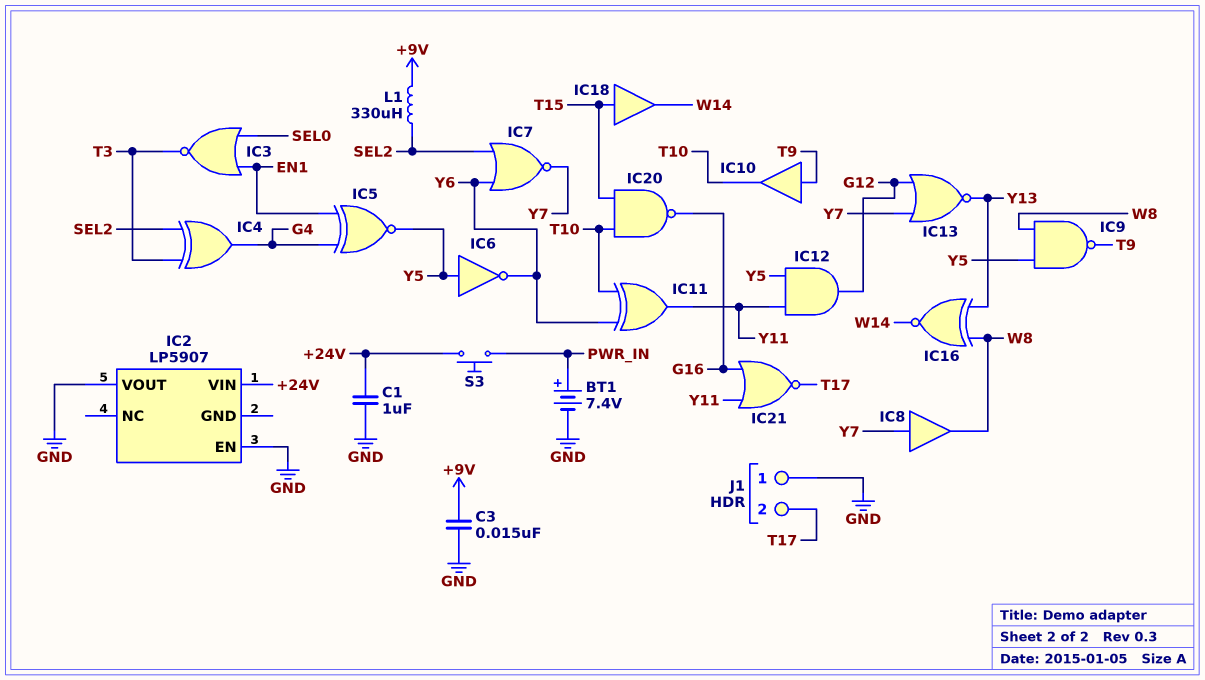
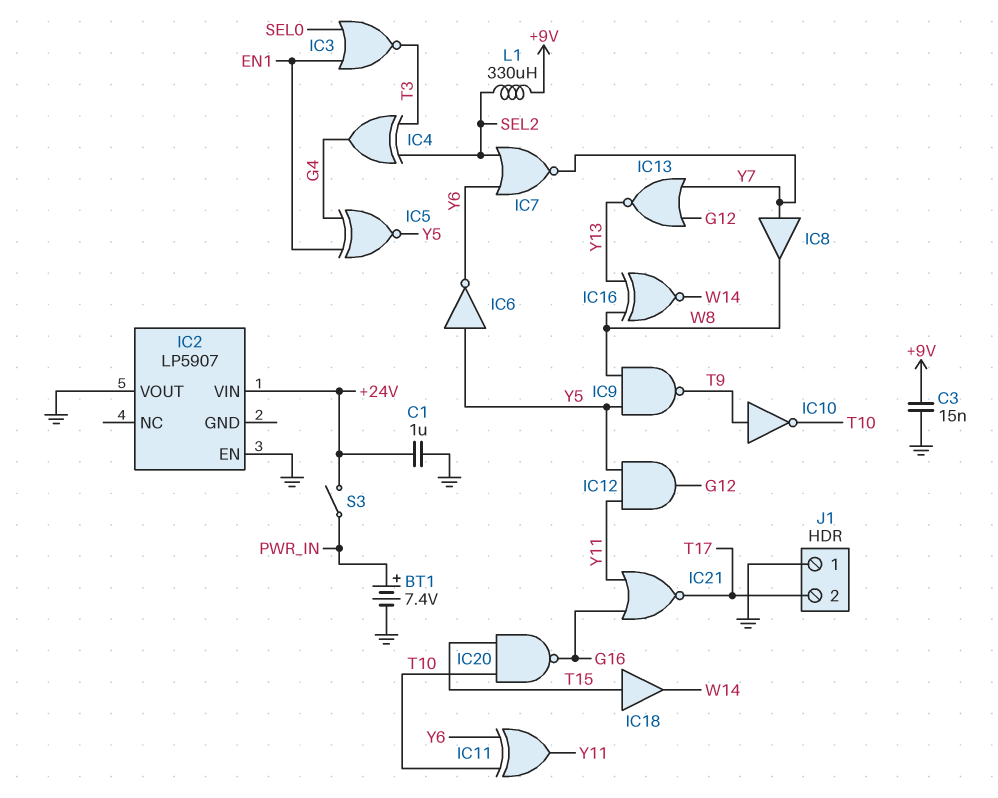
IC10: buffer (in T9, out T10) -> NOT (in T9, out T10)
S3: button (+24V, PWR_IN) -> switch (+24V, PWR_IN)

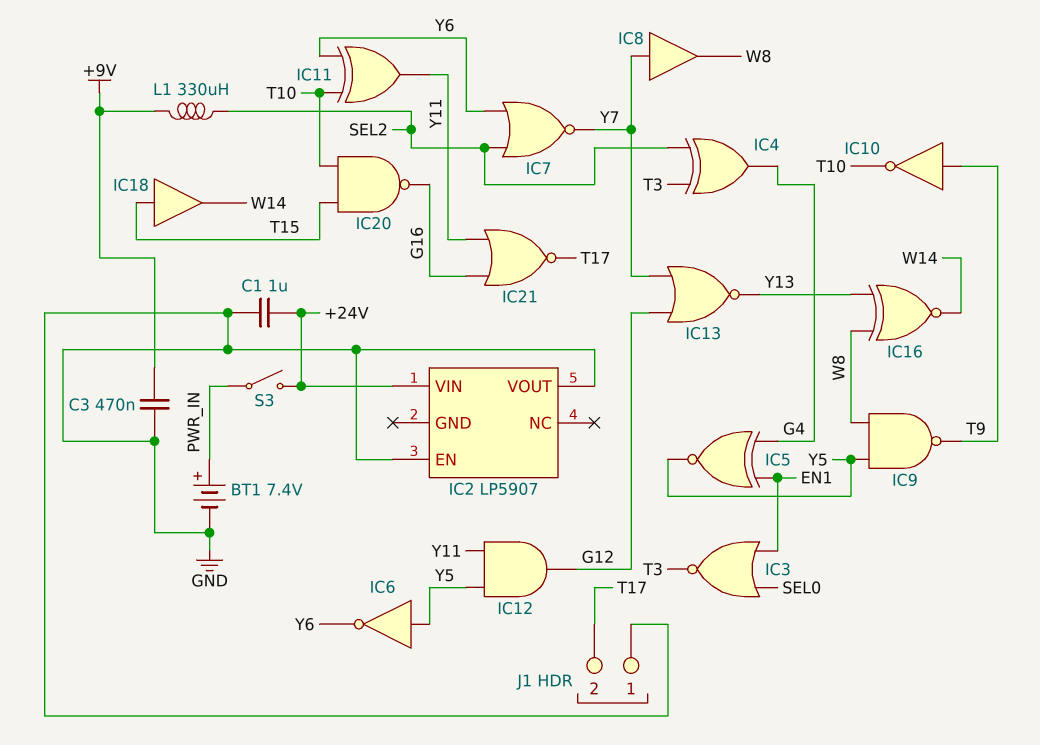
C3: 15nF (+9V, GND) -> 470nF (+9V, GND)

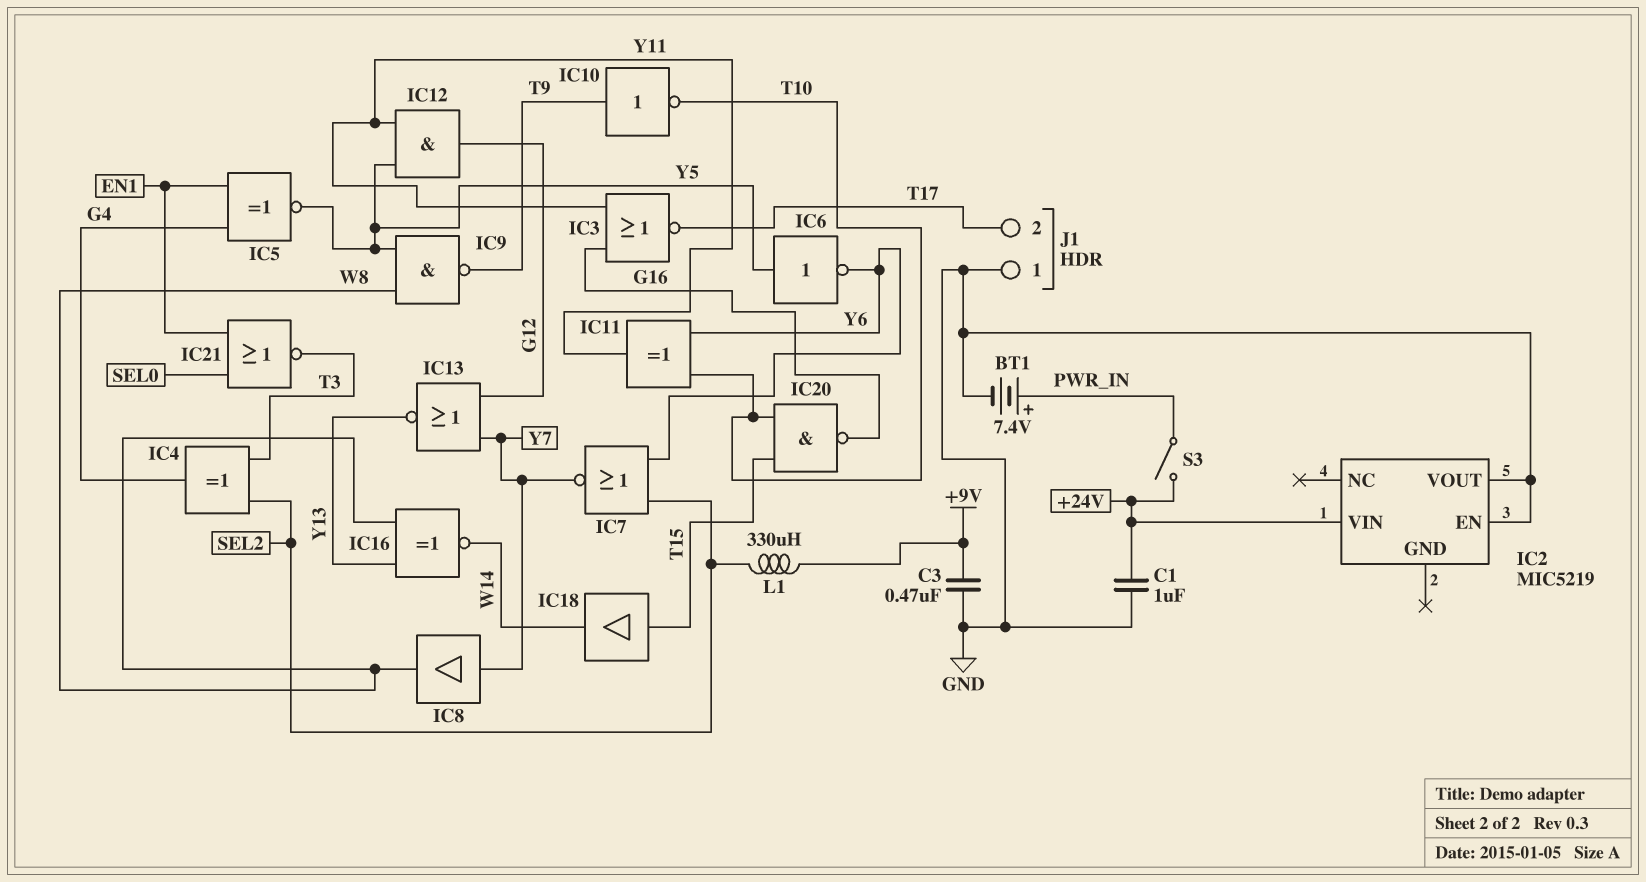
IC2: LP5907 -> MIC5219
IC3: NOR (in EN1, in SEL0, out T3) -> NOR (in G16, in Y11, out T17)
IC21: NOR (in G16, in Y11, out T17) -> NOR (in EN1, in SEL0, out T3)

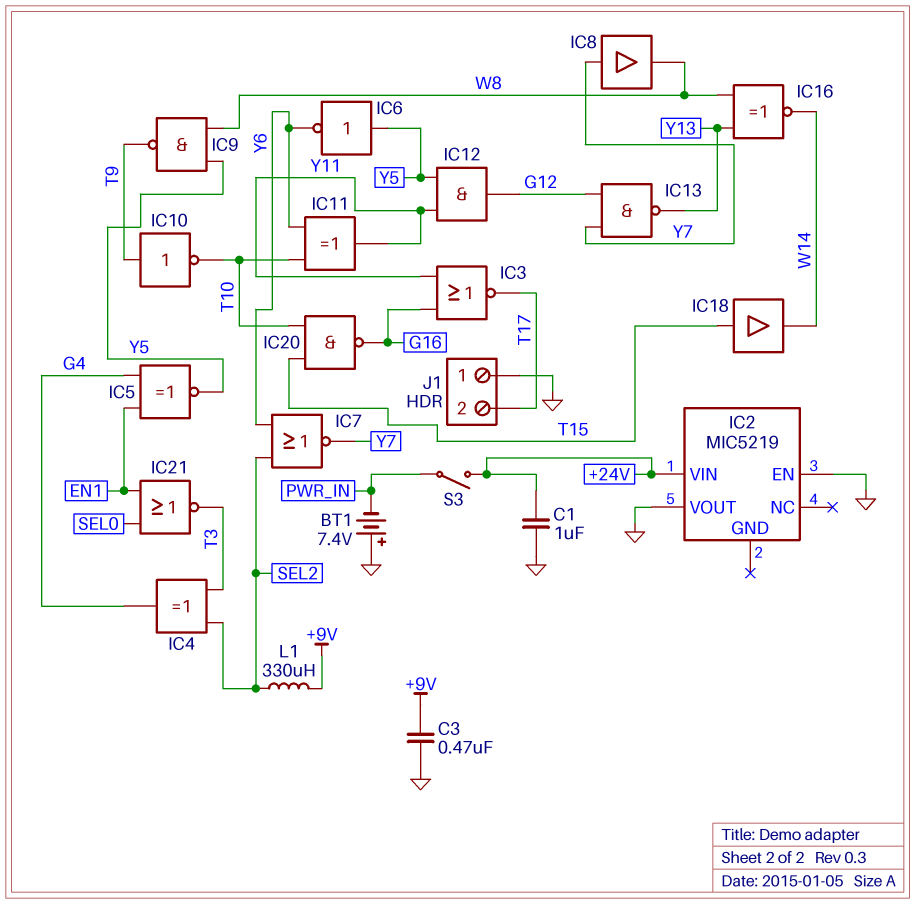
BT1: 7.4V (plus PWR_IN, minus GND) -> 7.4V (plus GND, minus PWR_IN)
IC13: NOR (in G12, in Y7, out Y13) -> NAND (in G12, in Y7, out Y13)

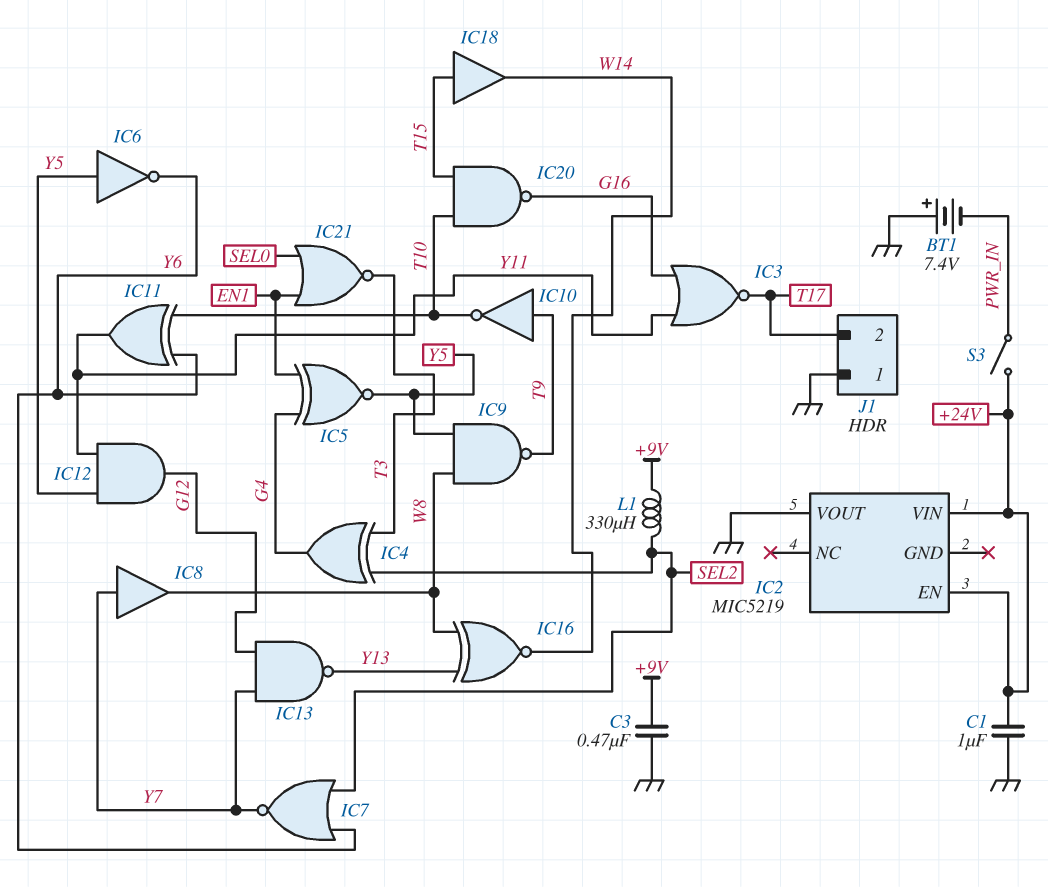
IC2 pin EN: GND -> +24V

